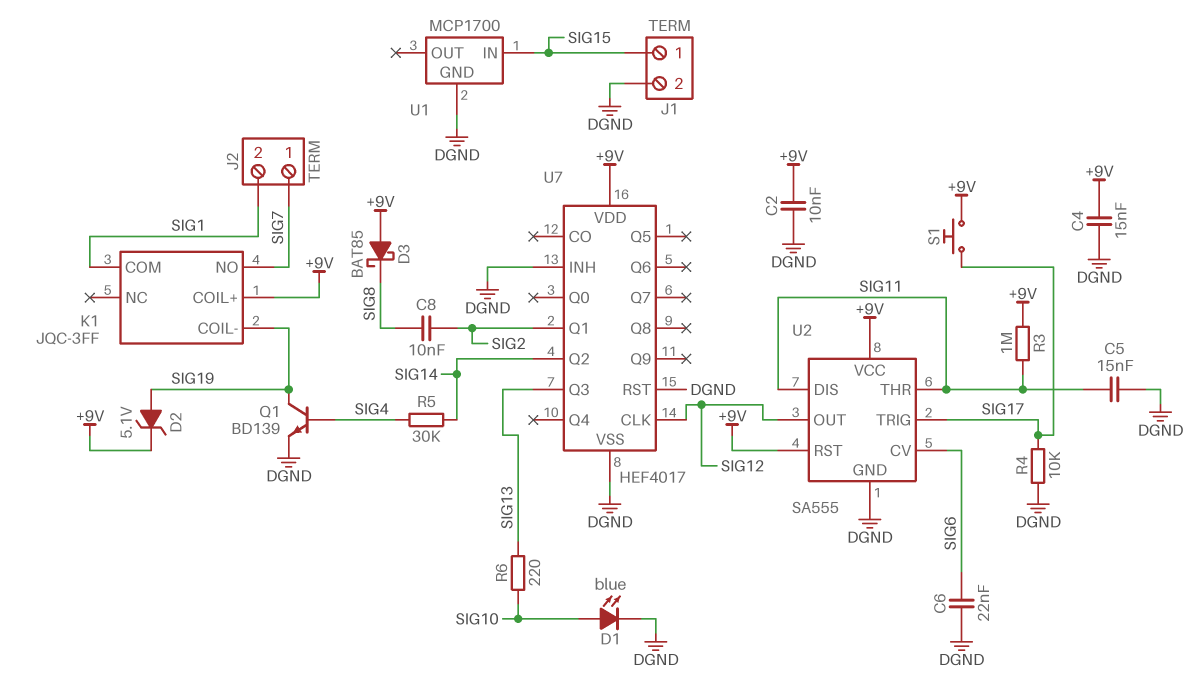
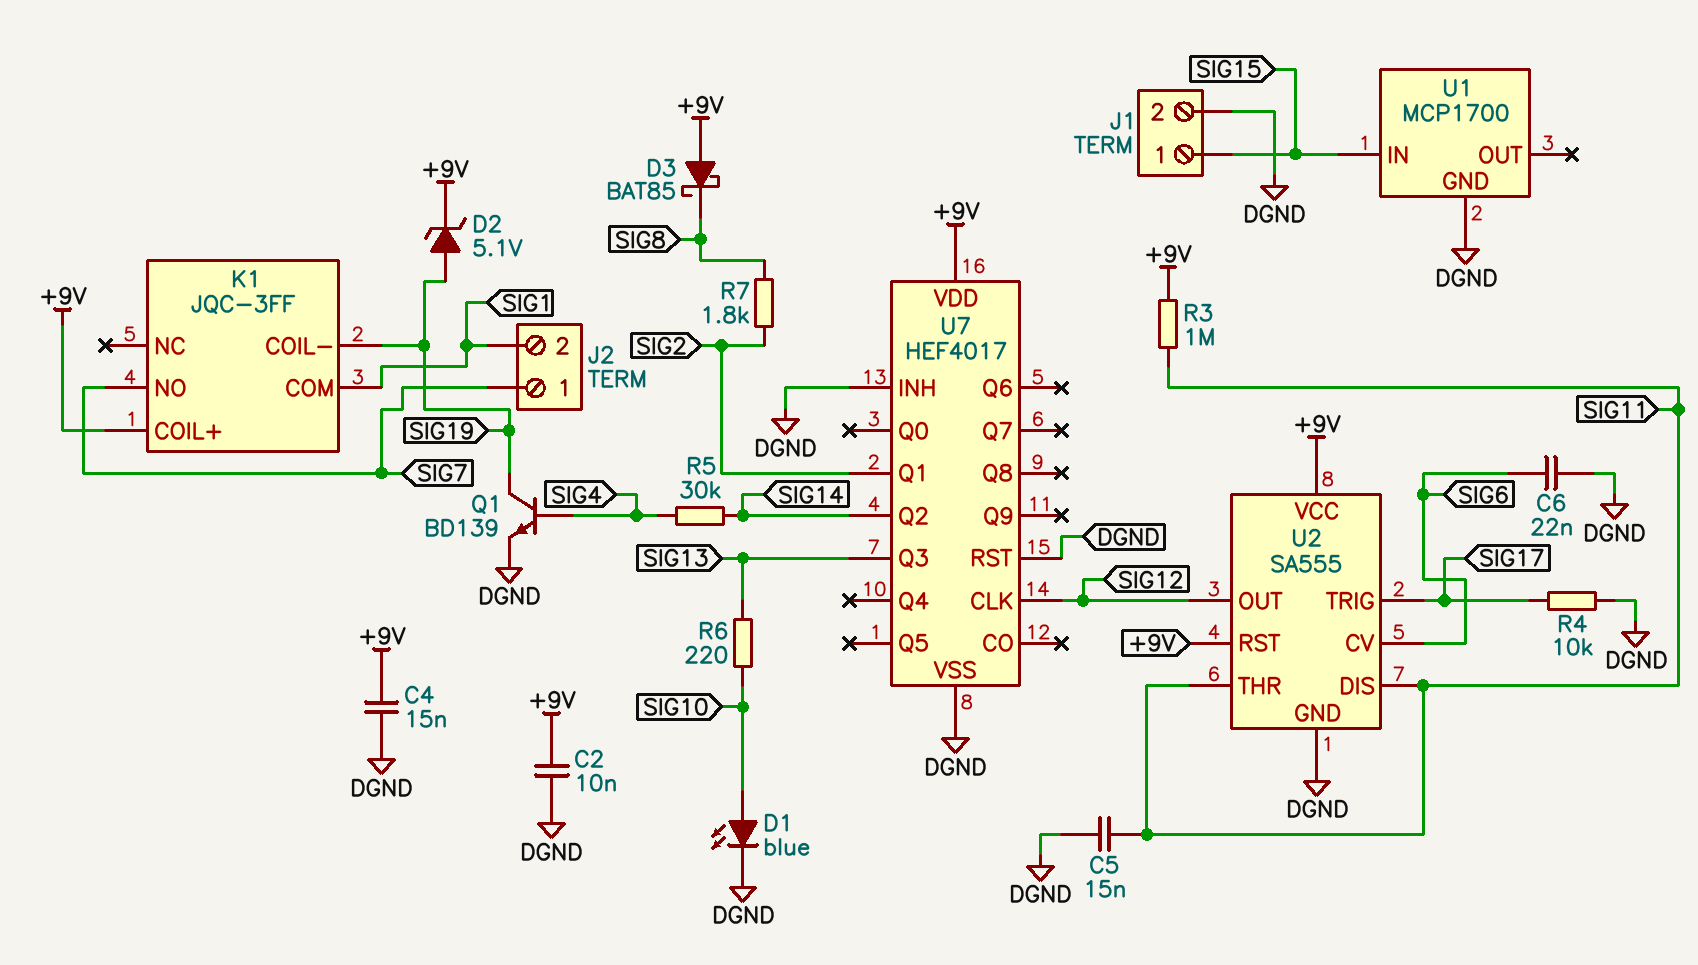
C8: 10nF (SIG2, SIG8) -> none
R7: none -> 1.8k (SIG2, SIG8)
S1: button (+9V, SIG17) -> none

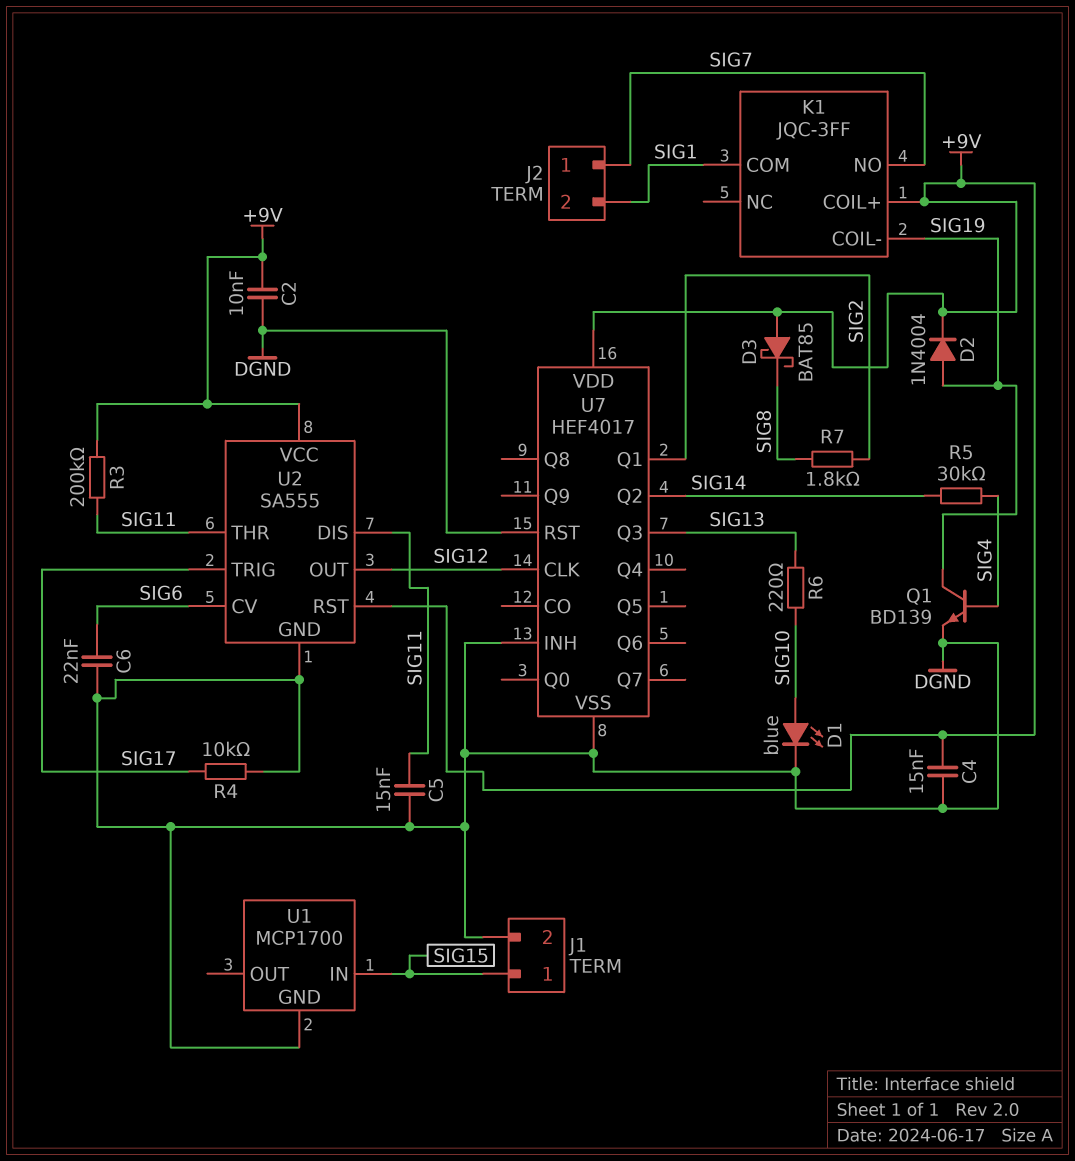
D2: zener 5.1V (A SIG19, K +9V) -> diode 1N4004 (A SIG19, K +9V)
R3: 1M (+9V, SIG11) -> 200k (+9V, SIG11)

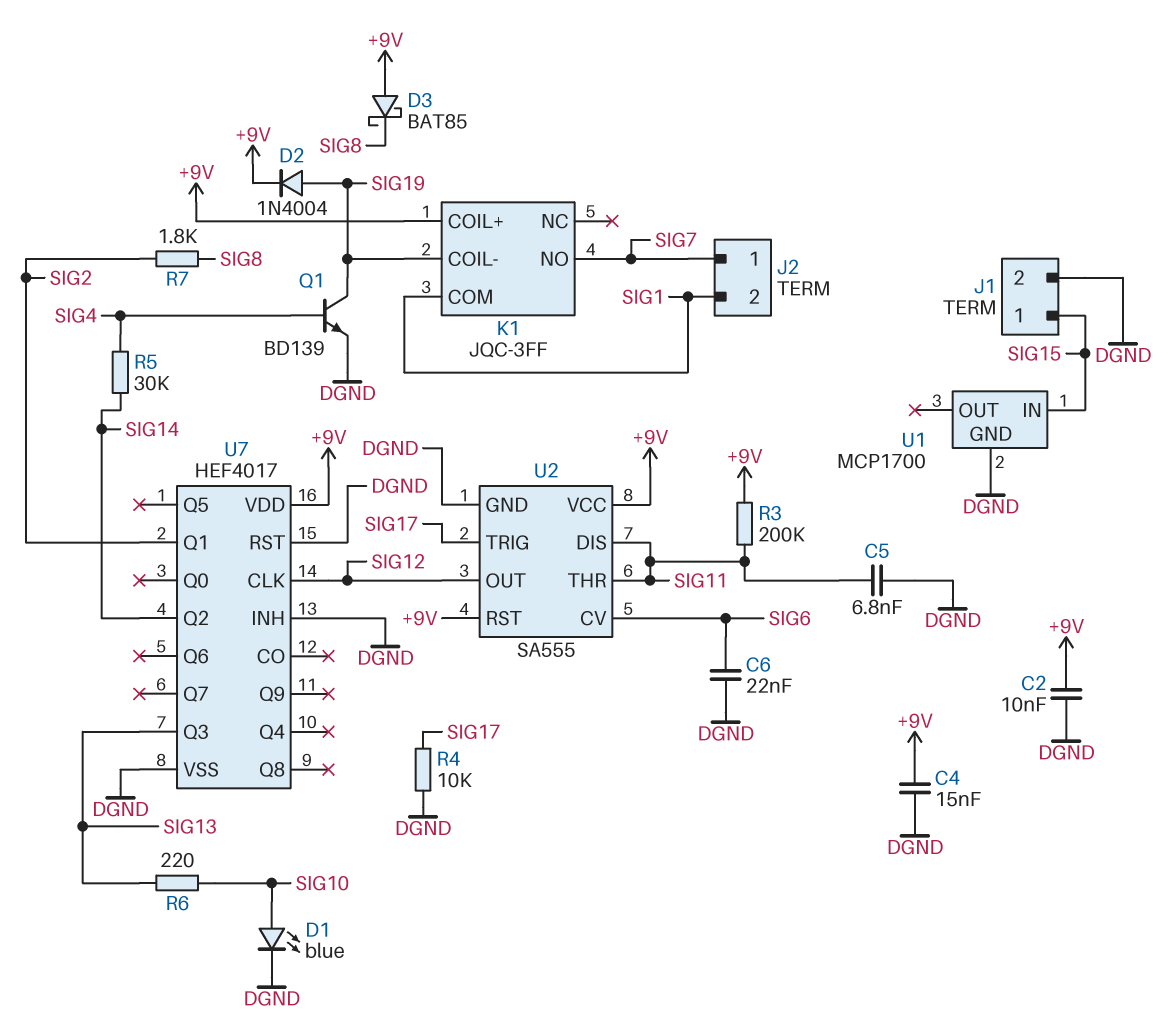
C5: 15nF (DGND, SIG11) -> 6.8nF (DGND, SIG11)

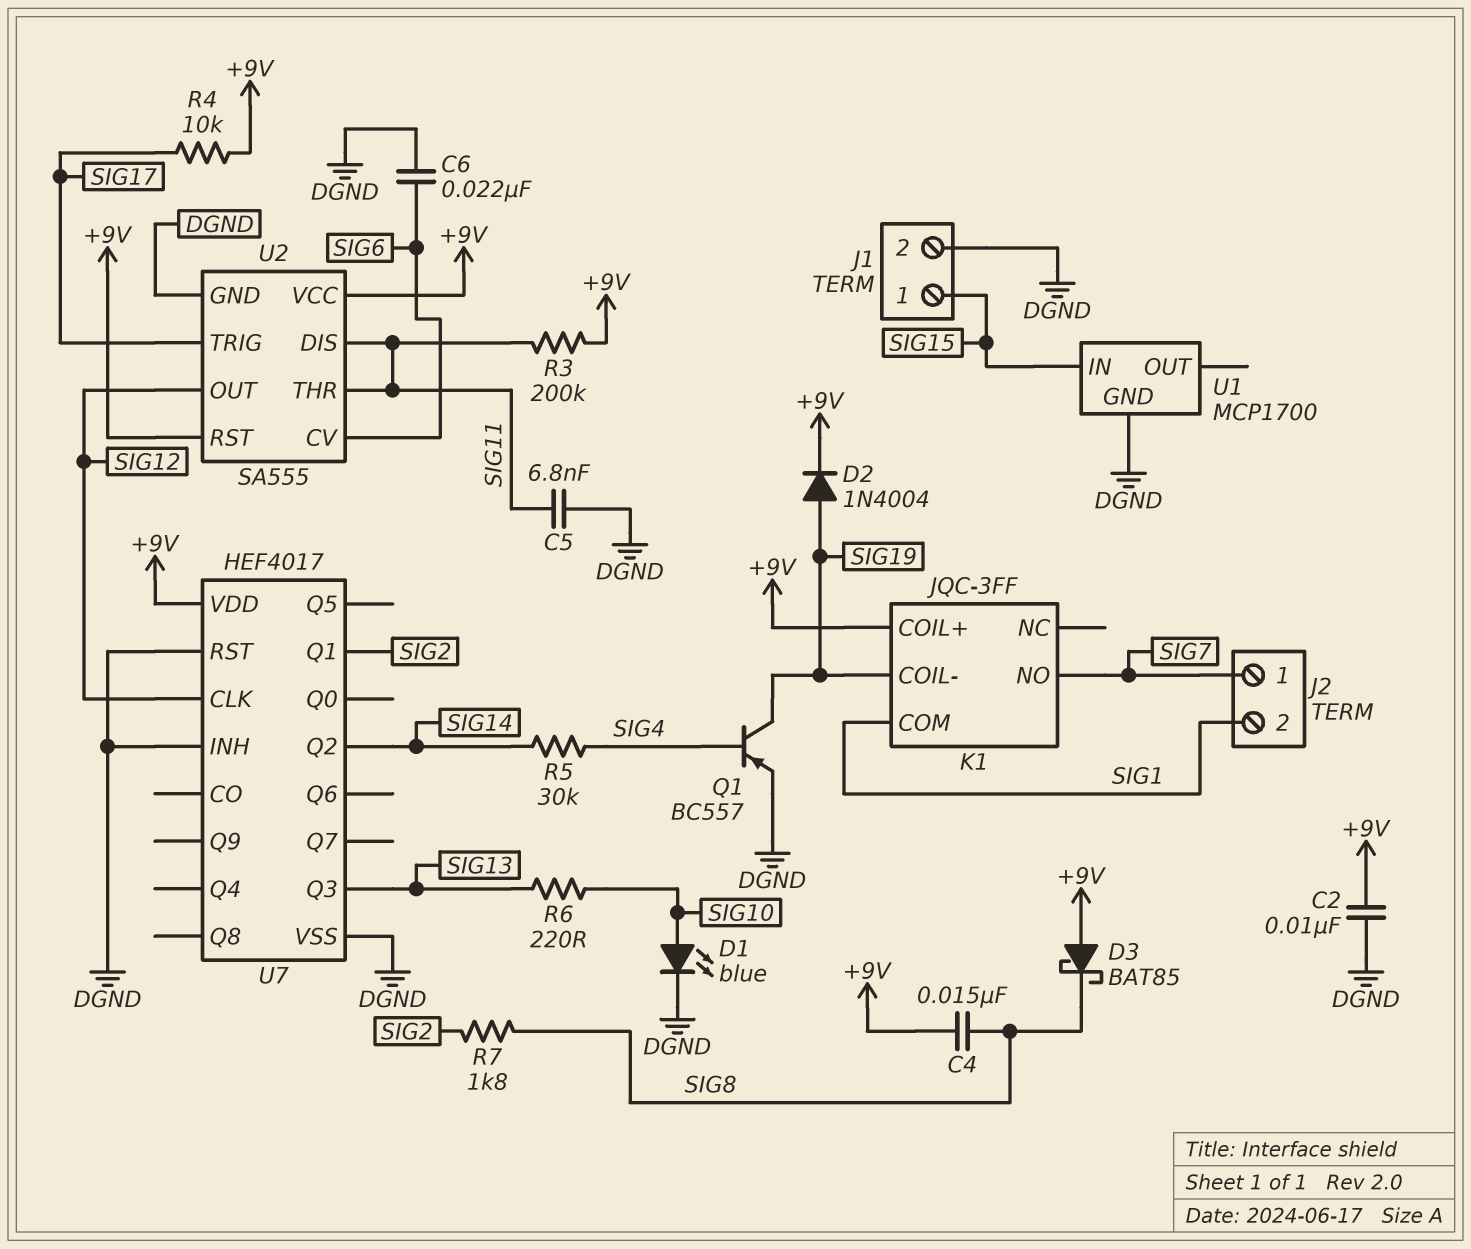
C4: 15nF (+9V, DGND) -> 15nF (+9V, SIG8)
Q1: NPN BD139 (B SIG4, C SIG19, E DGND) -> PNP BC557 (B SIG4, C SIG19, E DGND)
R4: 10k (DGND, SIG17) -> 10k (+9V, SIG17)

